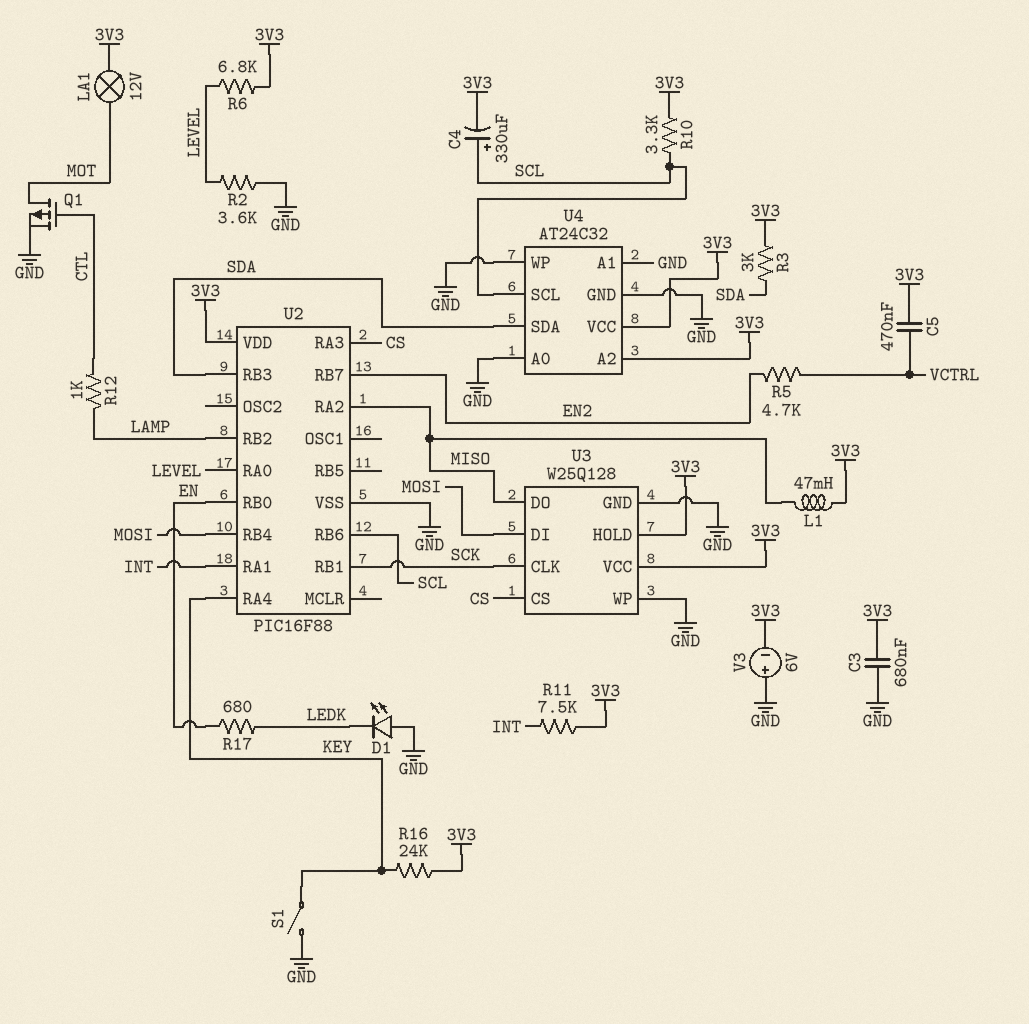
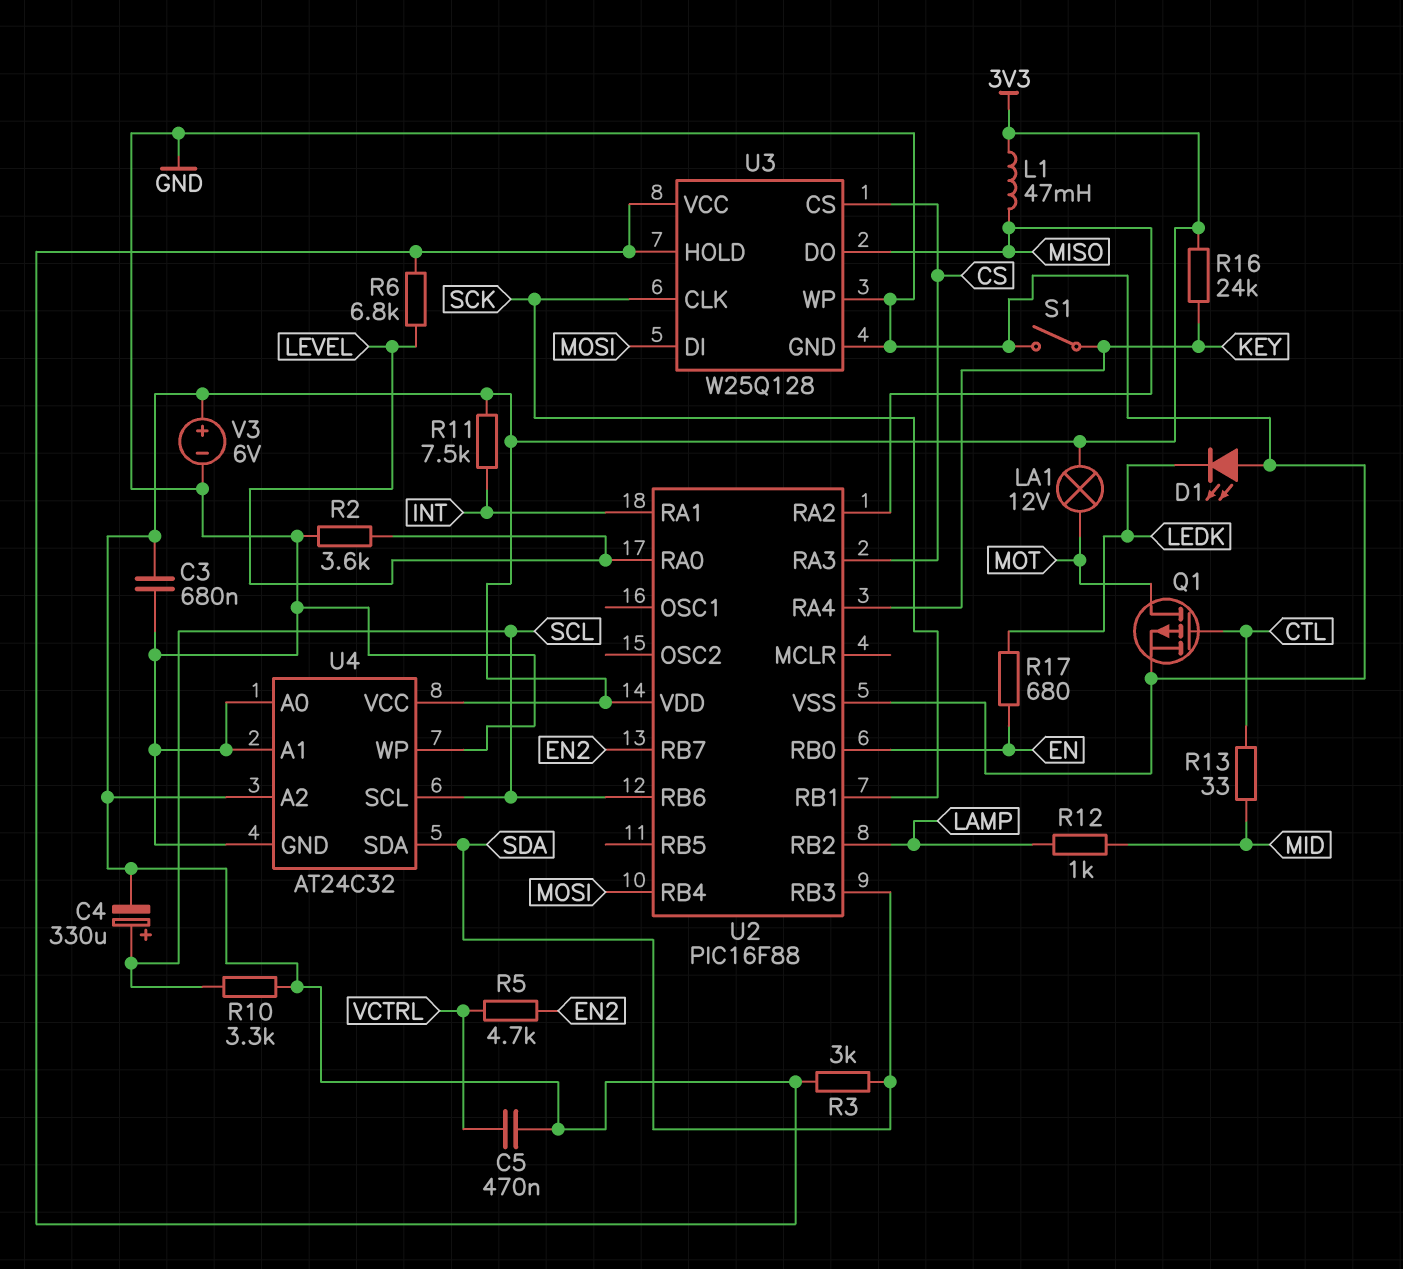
R12: 1k (CTL, LAMP) -> 1k (LAMP, MID)
R13: none -> 33 (CTL, MID)
V3: 6V (plus GND, minus 3V3) -> 6V (plus 3V3, minus GND)

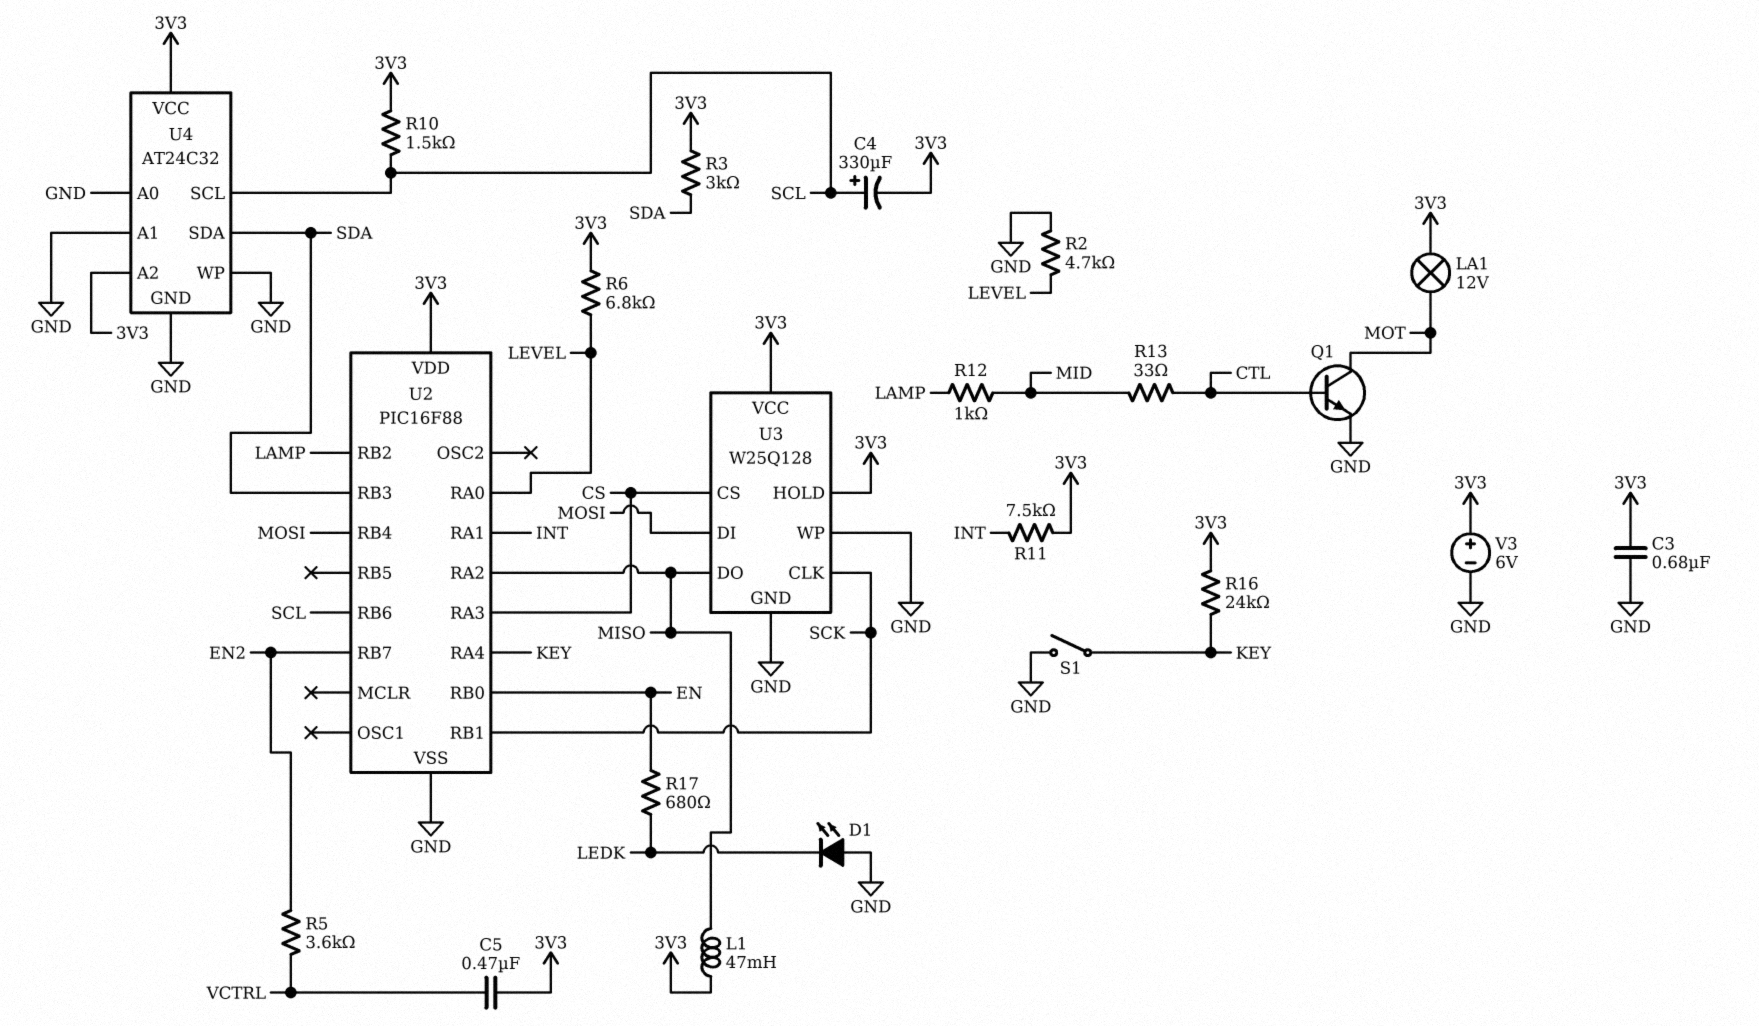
Q1: PMOS (G CTL, D MOT, S GND) -> NPN (B CTL, C MOT, E GND)
R2: 3.6k (GND, LEVEL) -> 4.7k (GND, LEVEL)
R5: 4.7k (EN2, VCTRL) -> 3.6k (EN2, VCTRL)
R10: 3.3k (3V3, SCL) -> 1.5k (3V3, SCL)

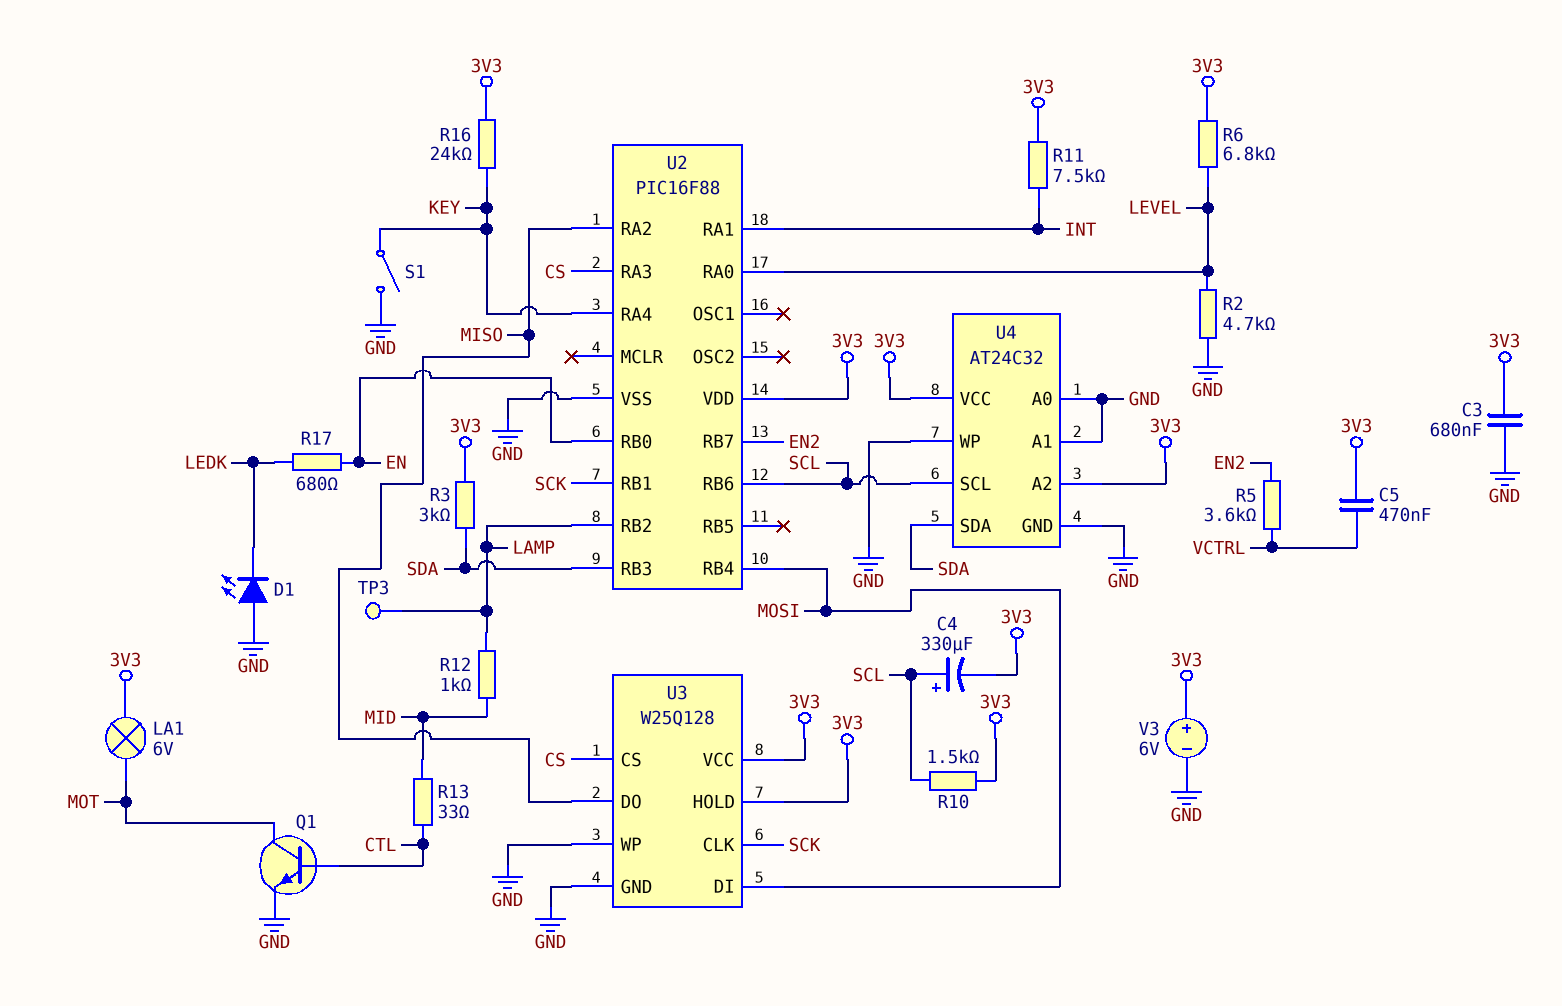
L1: 47mH (3V3, MISO) -> none
LA1: lamp 12V (3V3, MOT) -> lamp 6V (3V3, MOT)
TP3: none -> test point (LAMP)

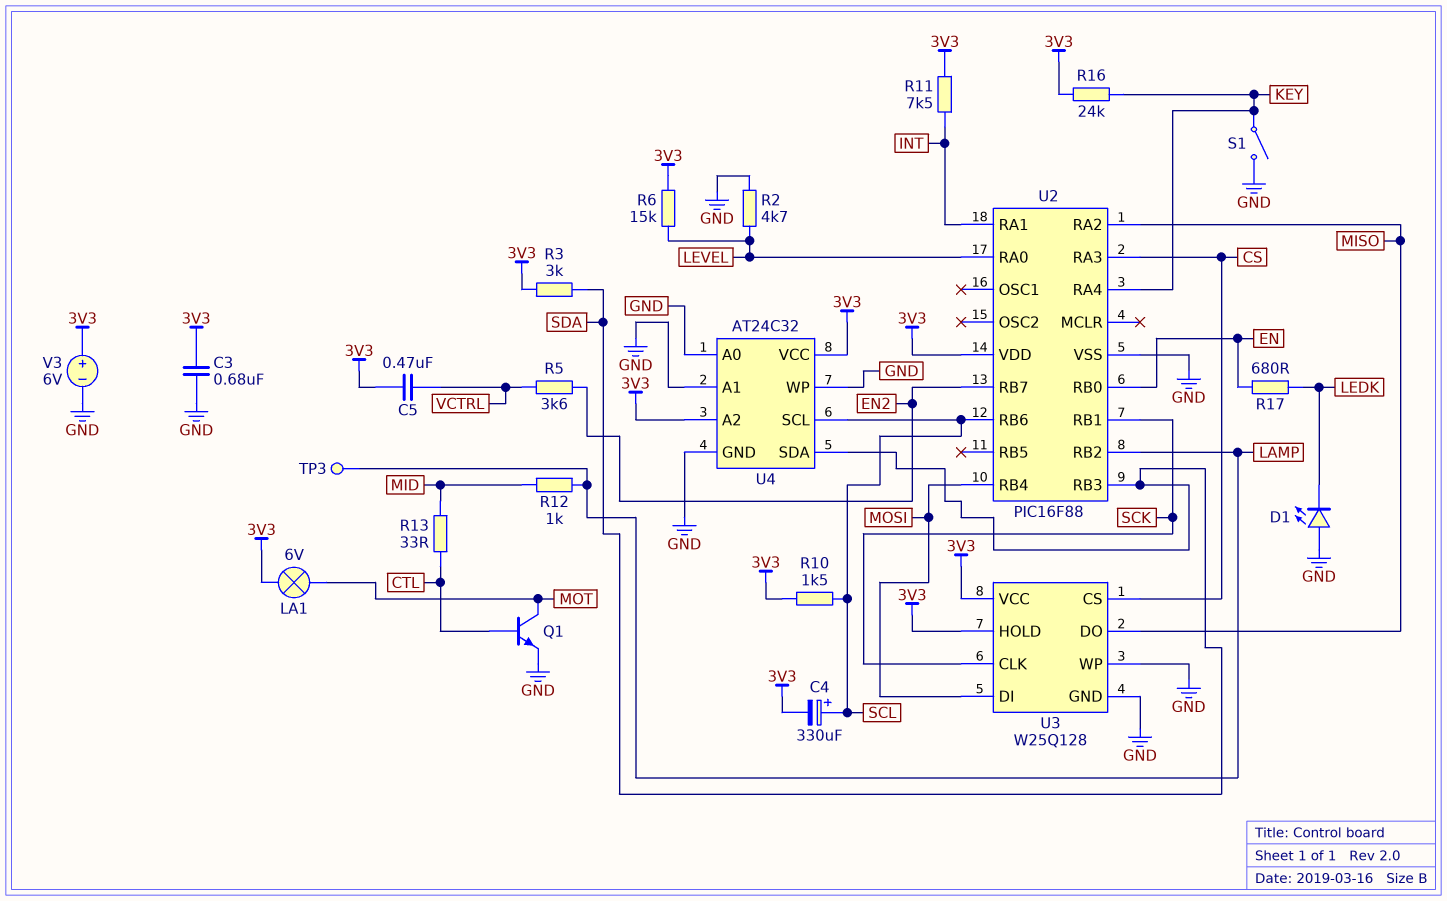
R6: 6.8k (3V3, LEVEL) -> 15k (3V3, LEVEL)

